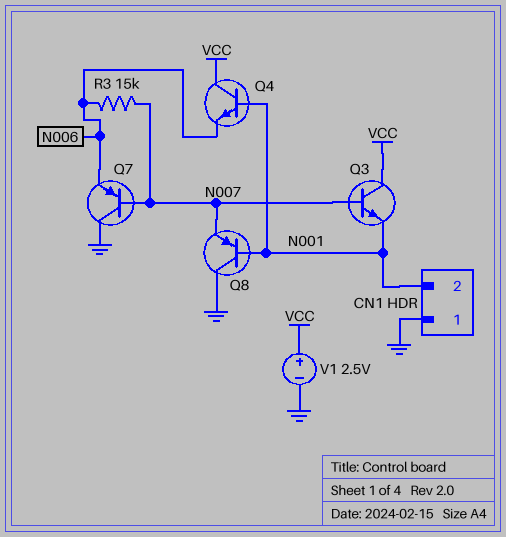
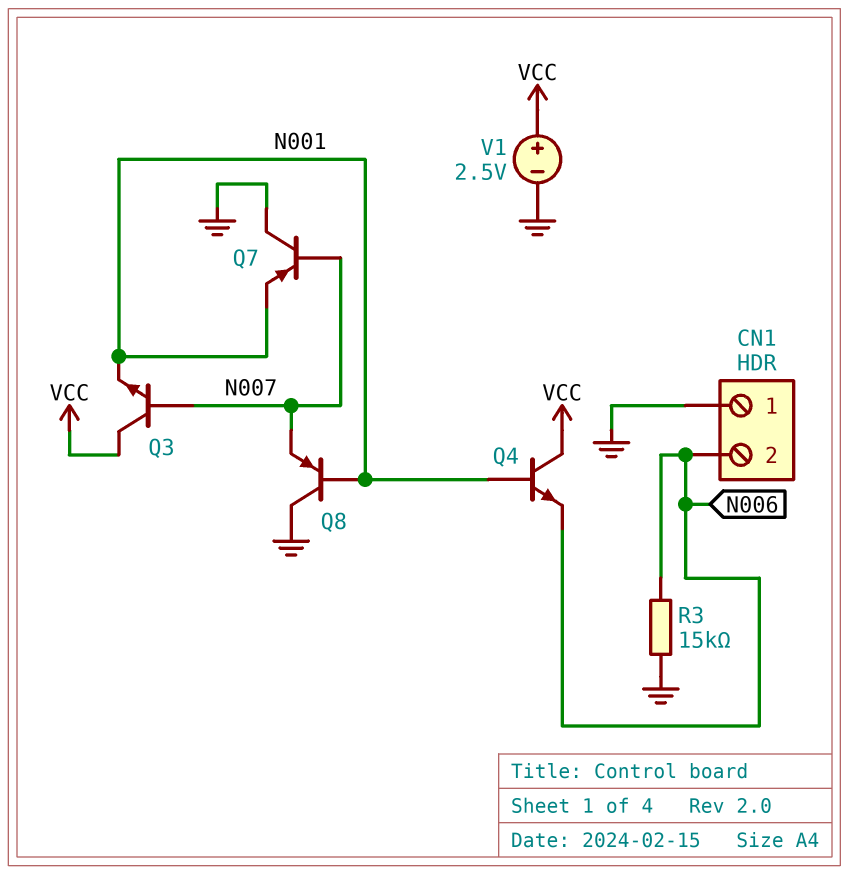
CN1 pin 2: N001 -> N006
Q7: PNP (B N007, C GND, E N006) -> PNP (B N007, C GND, E N001)
R3: 15k (N006, N007) -> 15k (GND, N006)

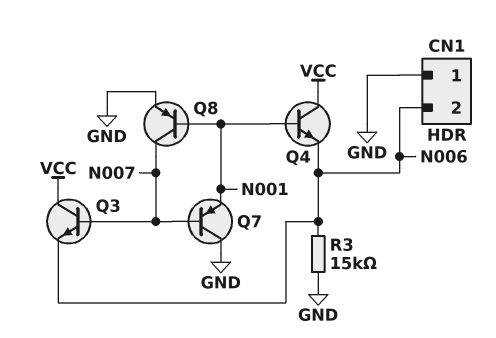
Q3: NPN (B N007, C VCC, E N001) -> NPN (B N007, C VCC, E N006)
Q8: PNP (B N001, C GND, E N007) -> PNP (B N001, C N007, E GND)
V1: 2.5V (plus VCC, minus GND) -> none

